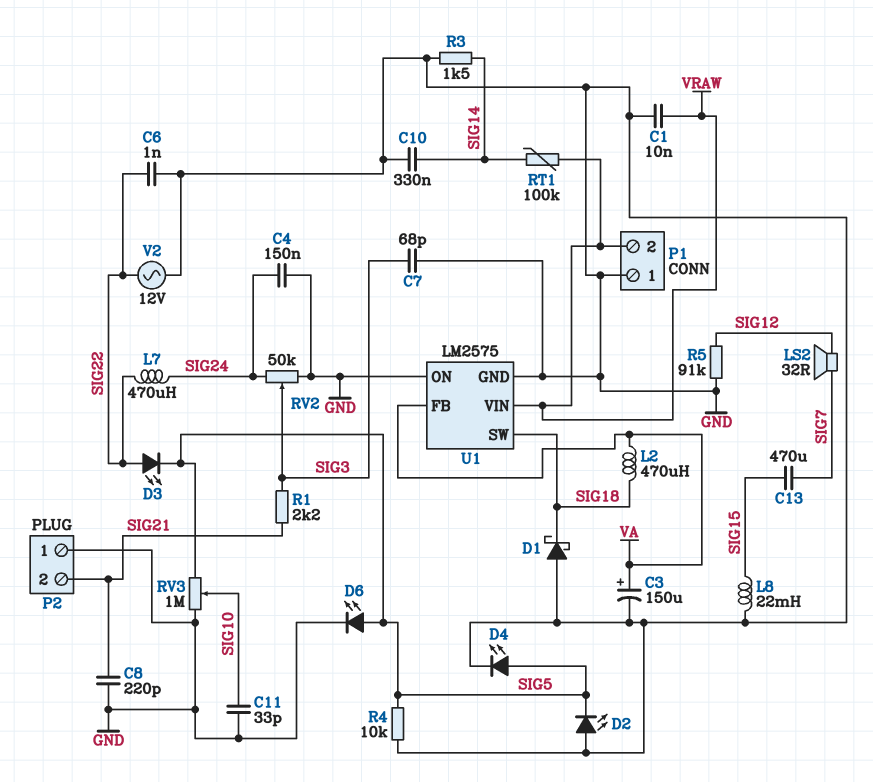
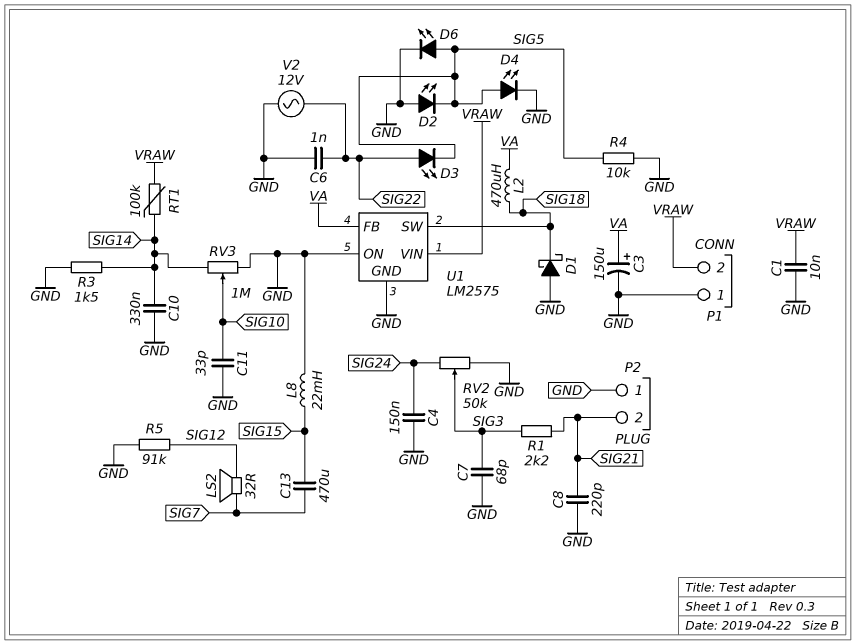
L7: 470uH (SIG22, SIG24) -> none
RV3: 1M (GND, SIG5, wiper SIG10) -> 1M (GND, SIG14, wiper SIG10)

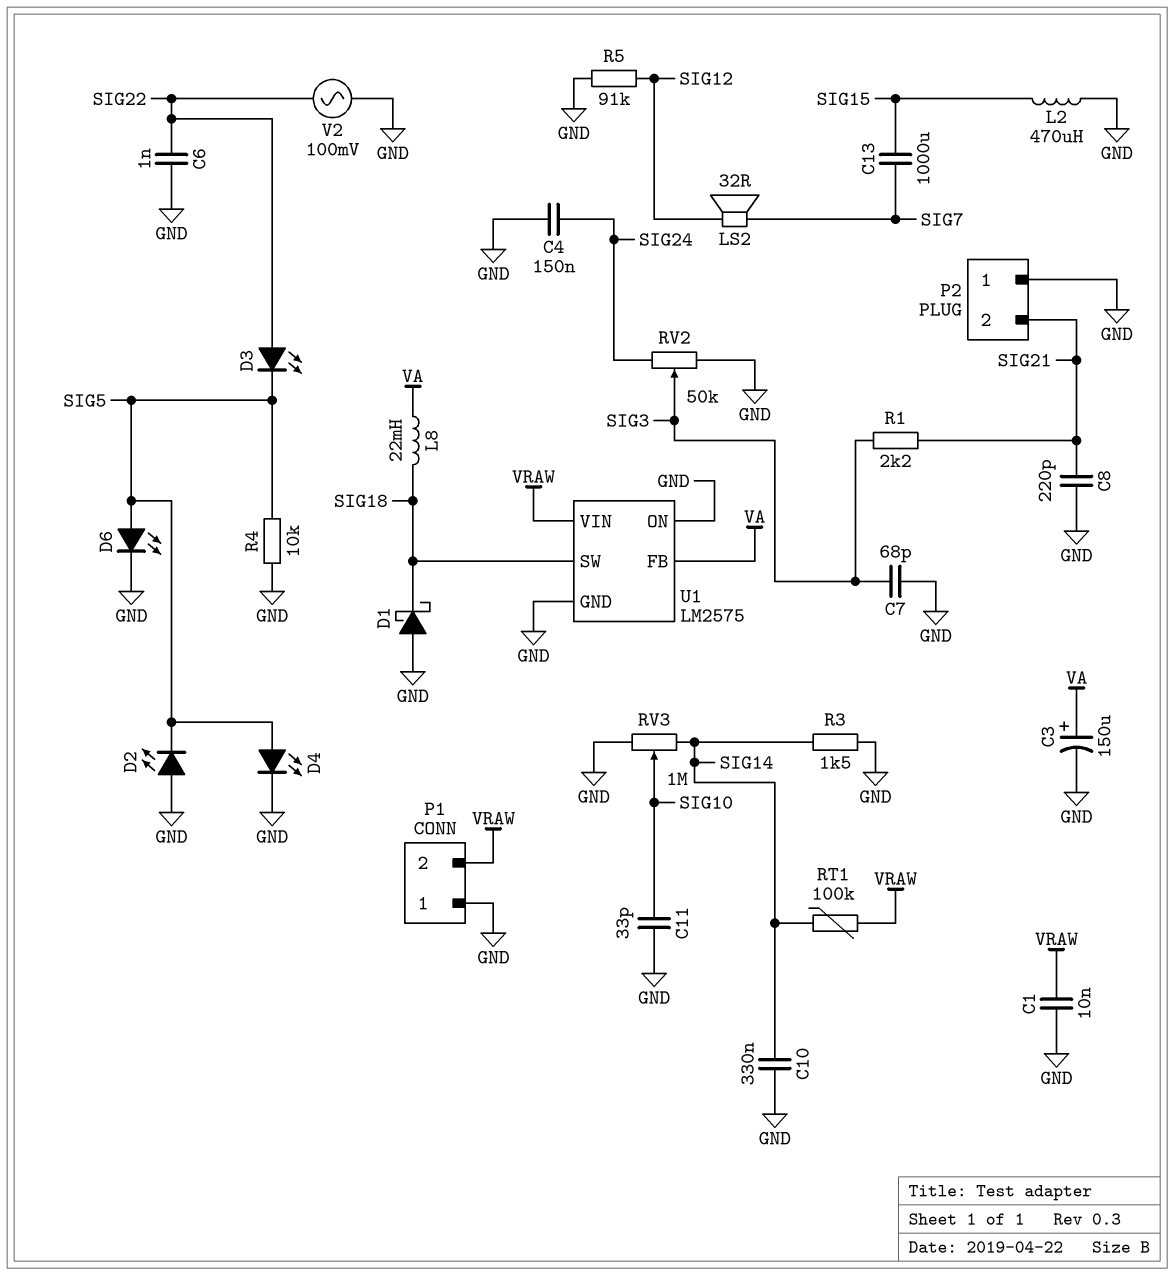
C13: 470uF (SIG7, SIG15) -> 1000uF (SIG7, SIG15)
L2: 470uH (SIG18, VA) -> 470uH (GND, SIG15)
L8: 22mH (GND, SIG15) -> 22mH (SIG18, VA)
V2: AC 12V (GND, SIG22) -> AC 100mV (GND, SIG22)

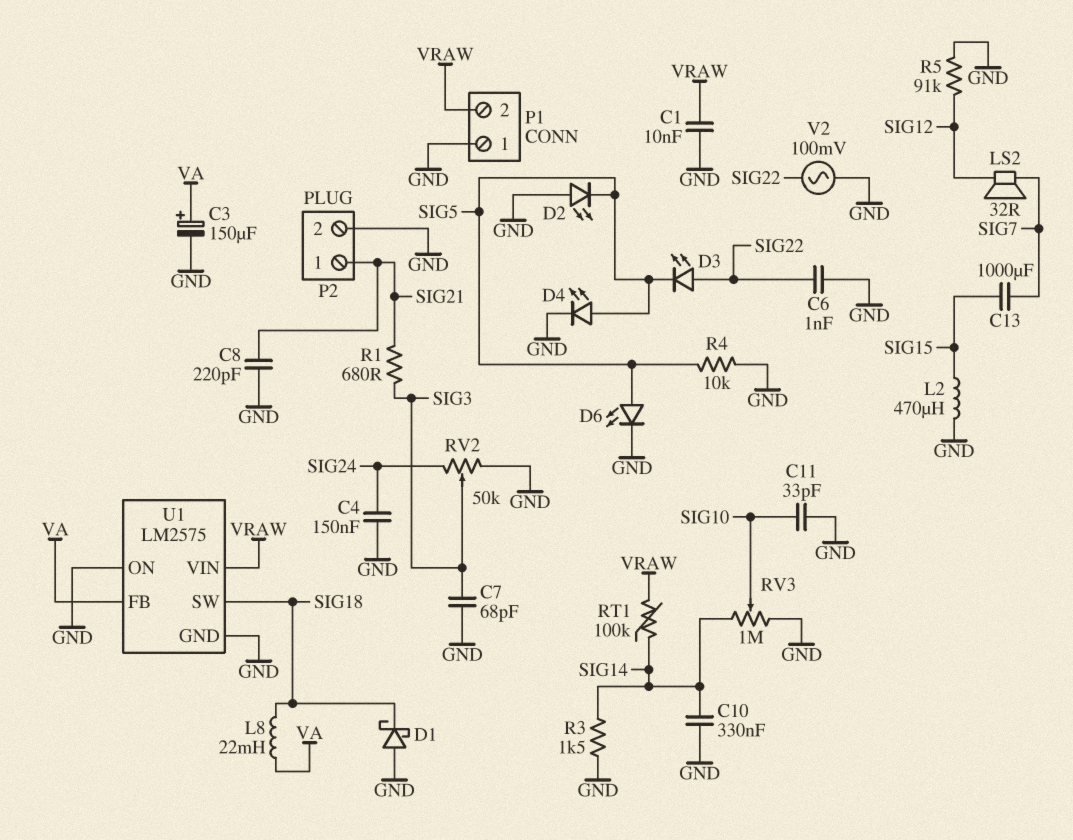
P2 pin 1: GND -> SIG21
P2 pin 2: SIG21 -> GND
R1: 2.2k (SIG3, SIG21) -> 680 (SIG3, SIG21)

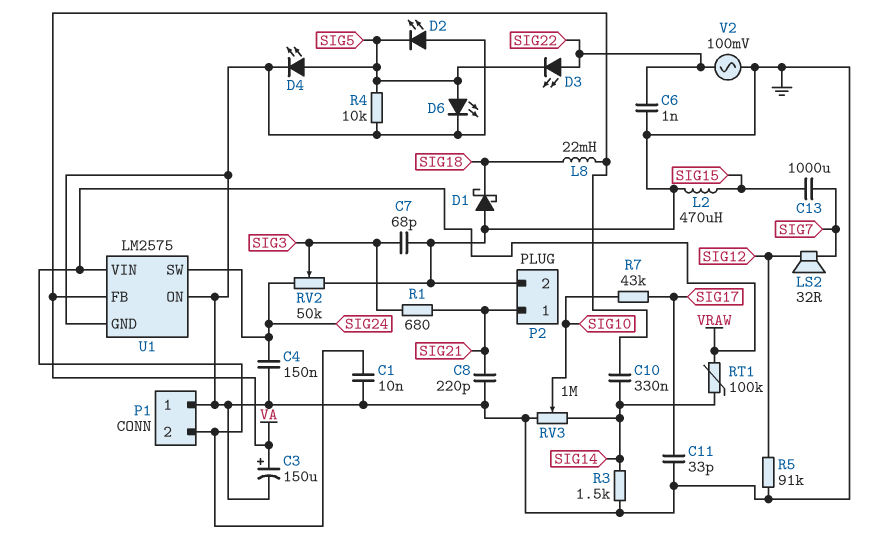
C10: 330nF (GND, SIG14) -> 330nF (SIG14, VA)
C11: 33pF (GND, SIG10) -> 33pF (GND, SIG17)
R7: none -> 43k (SIG10, SIG17)
U1 pin SW: SIG18 -> SIG24

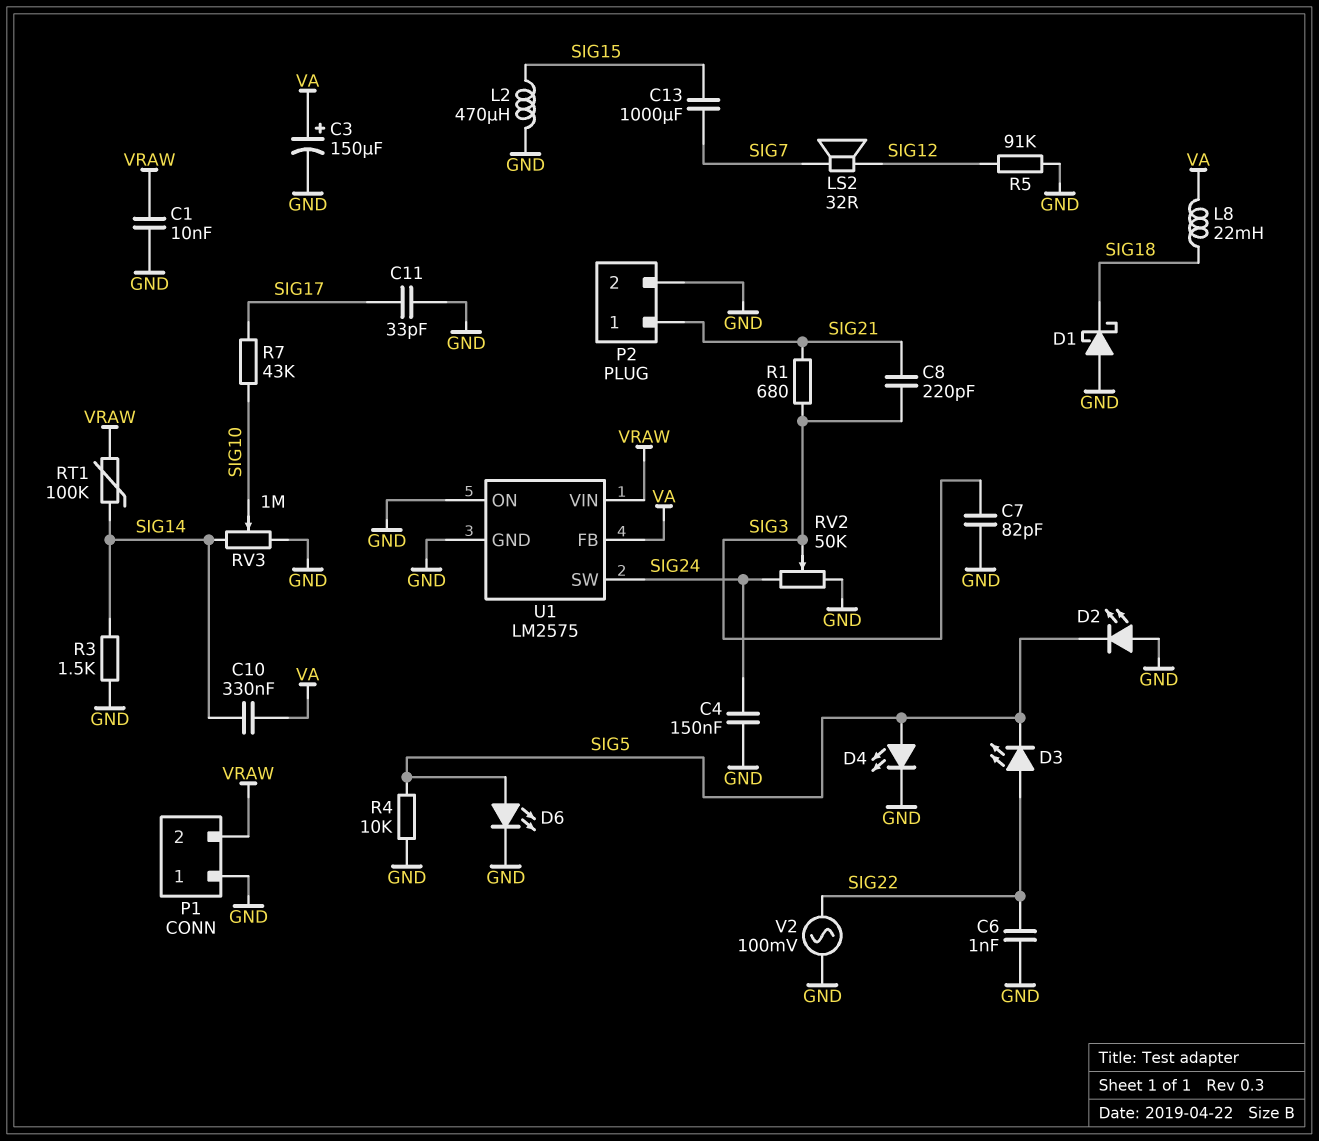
C7: 68pF (GND, SIG3) -> 82pF (GND, SIG3)
C8: 220pF (GND, SIG21) -> 220pF (SIG3, SIG21)

